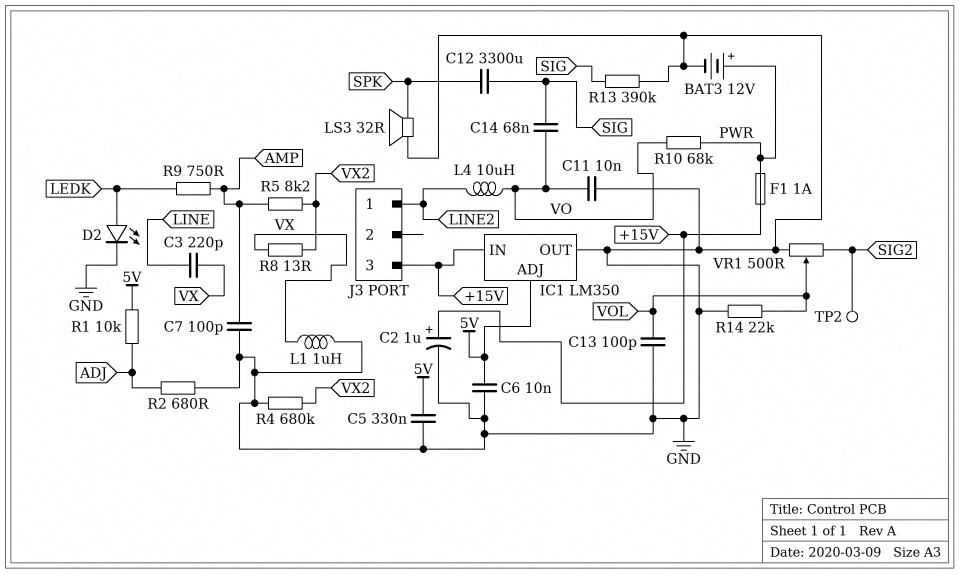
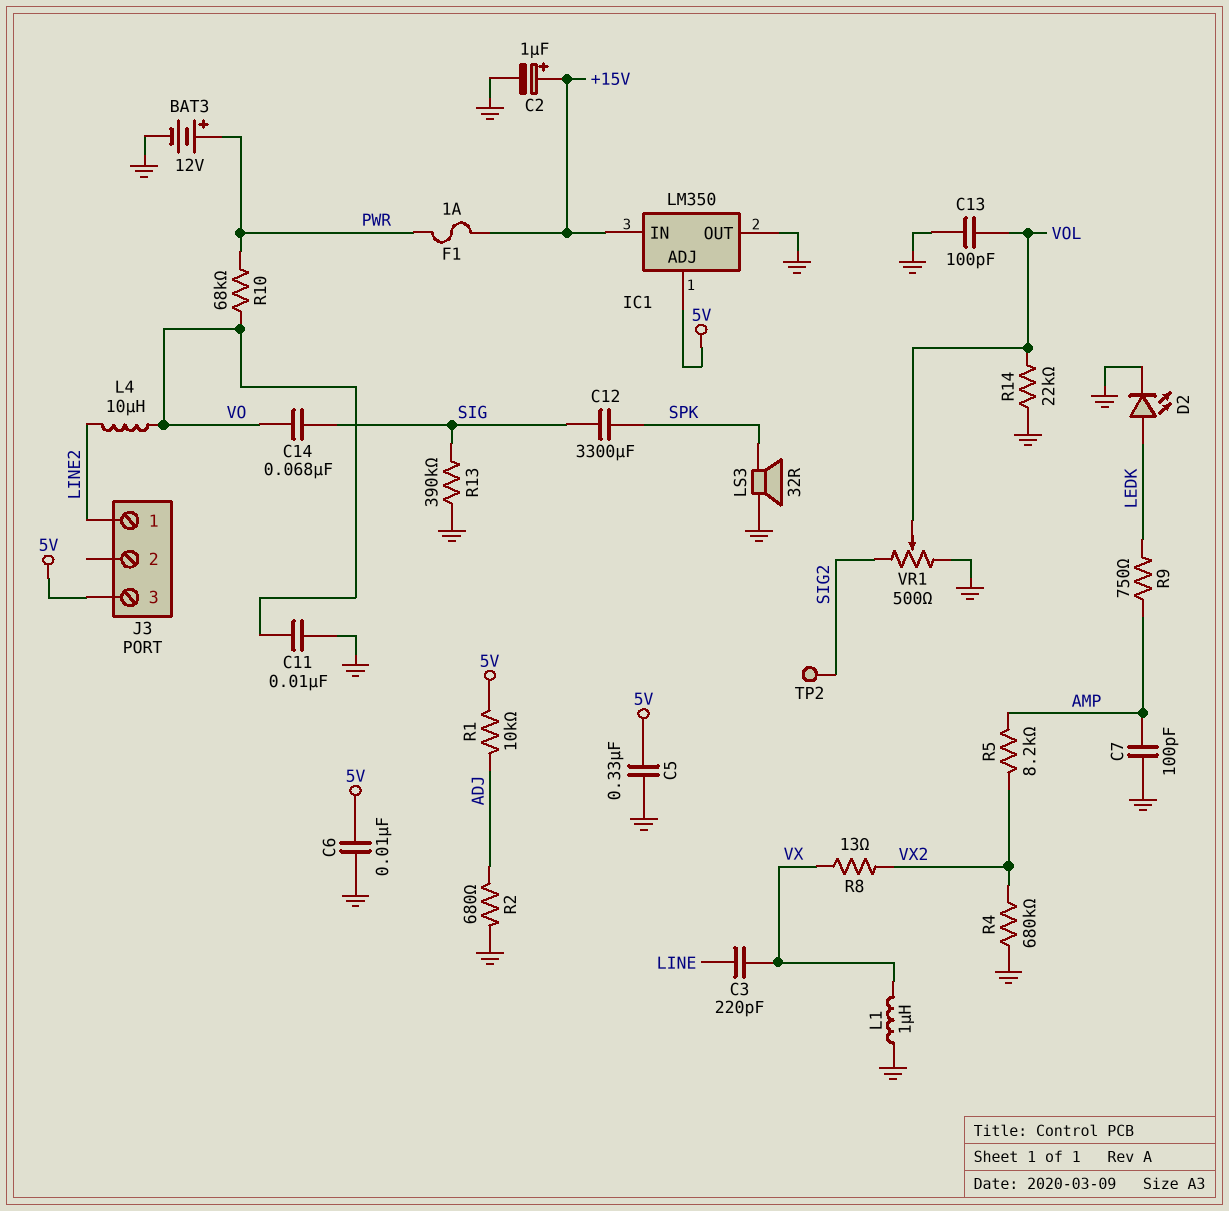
J3 pin 3: +15V -> 5V

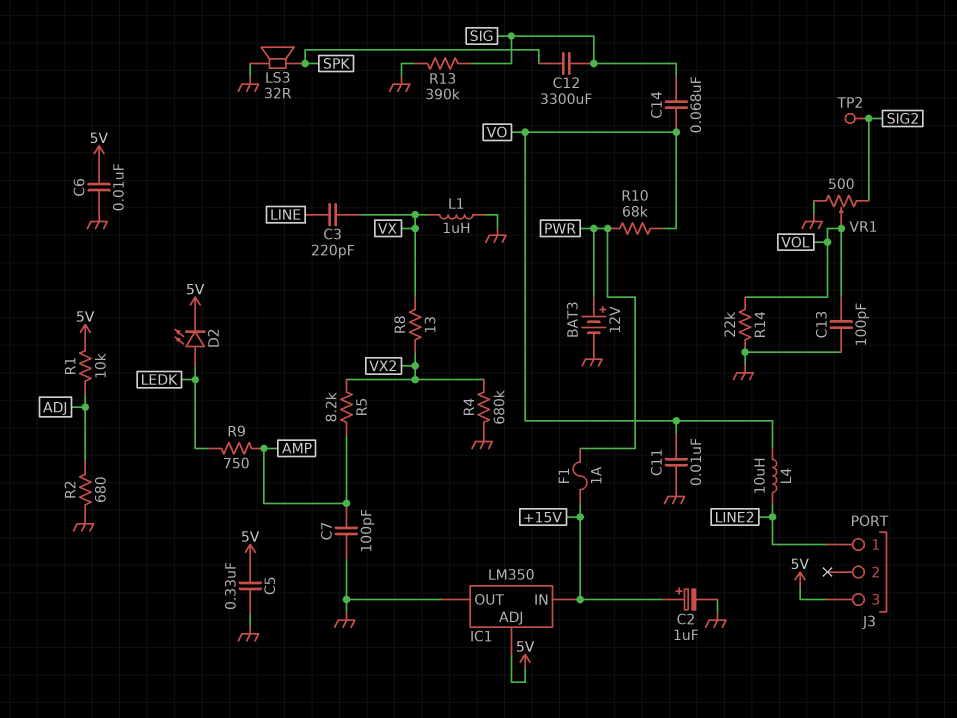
D2: LED (A LEDK, K GND) -> LED (A LEDK, K 5V)

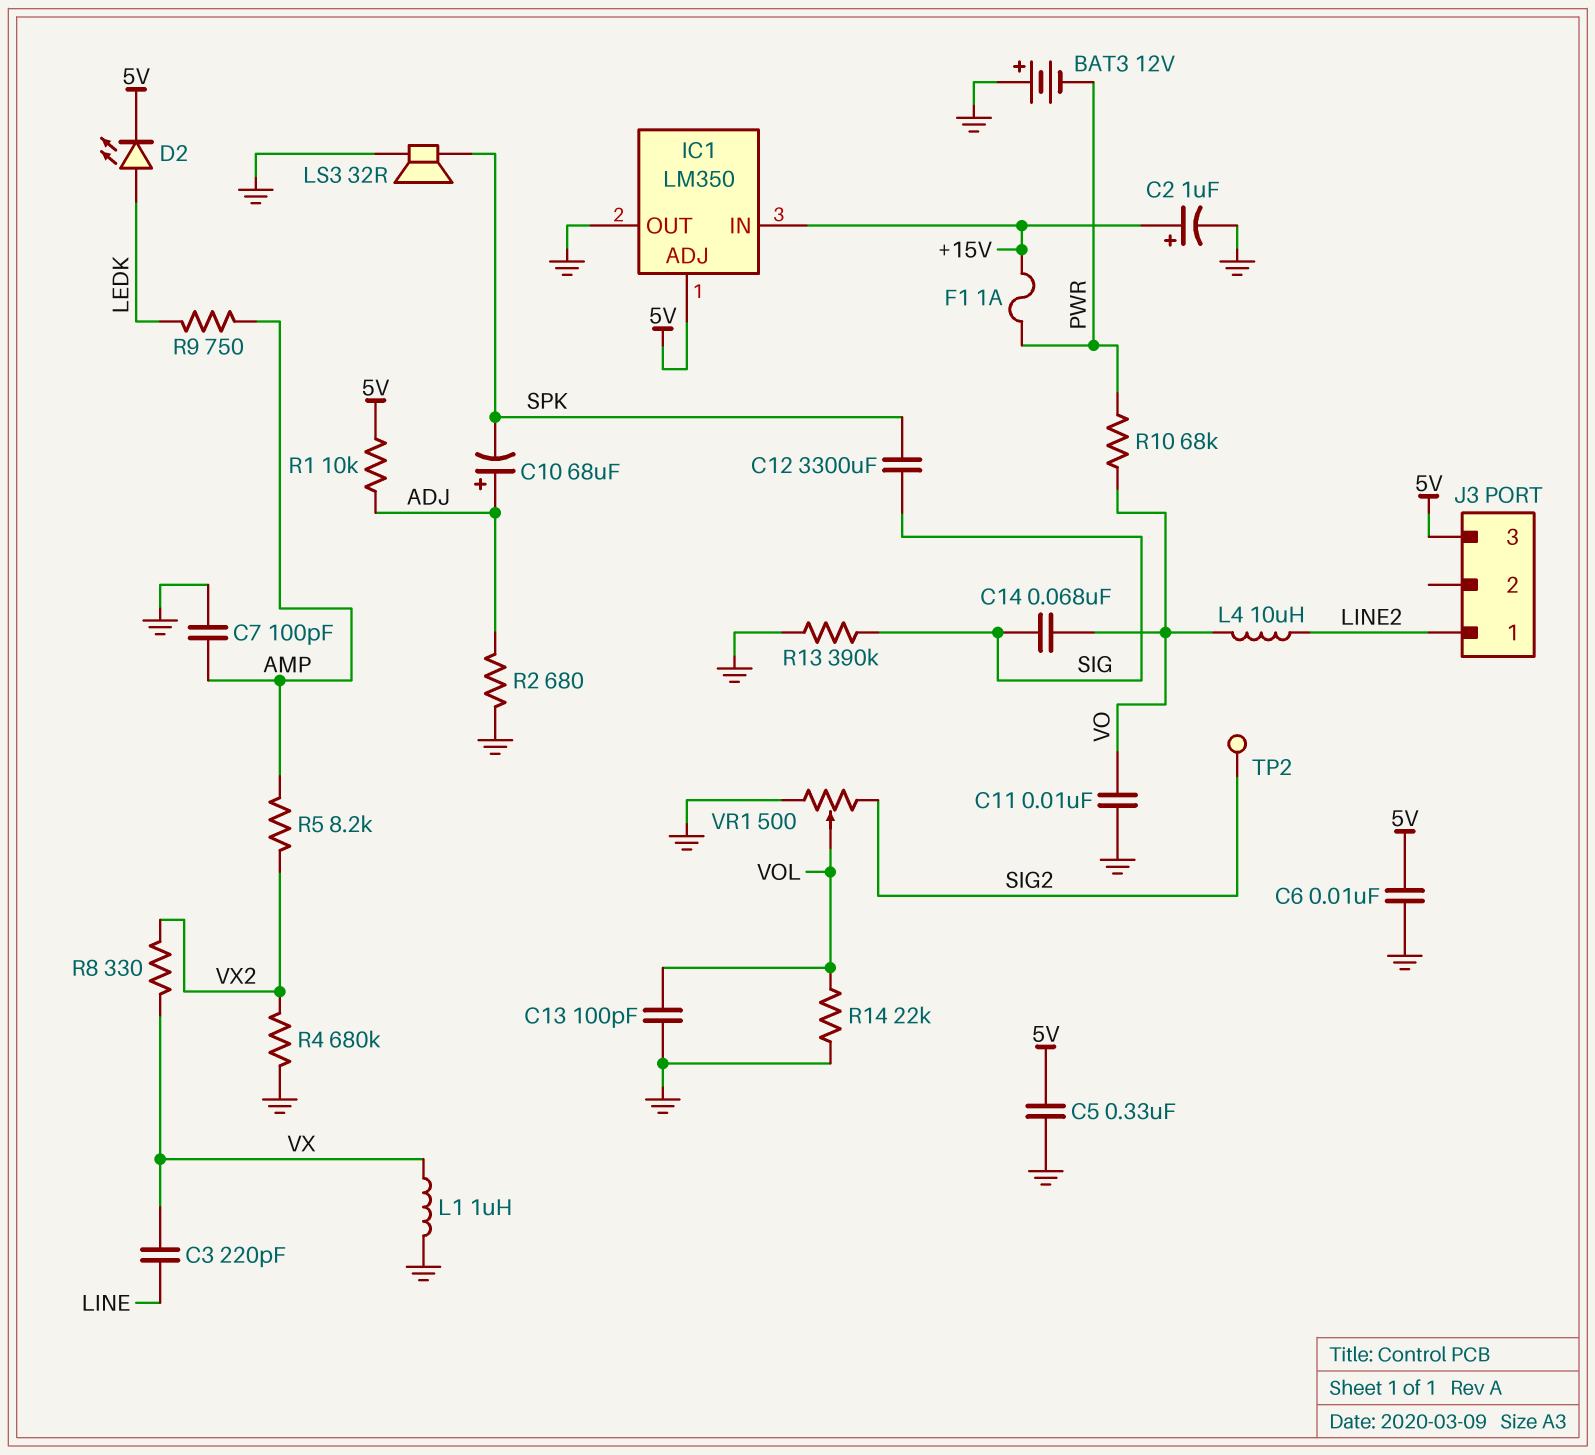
BAT3: 12V (plus PWR, minus GND) -> 12V (plus GND, minus PWR)
C10: none -> 68uF (plus ADJ, minus SPK)
R8: 13 (VX, VX2) -> 330 (VX, VX2)

